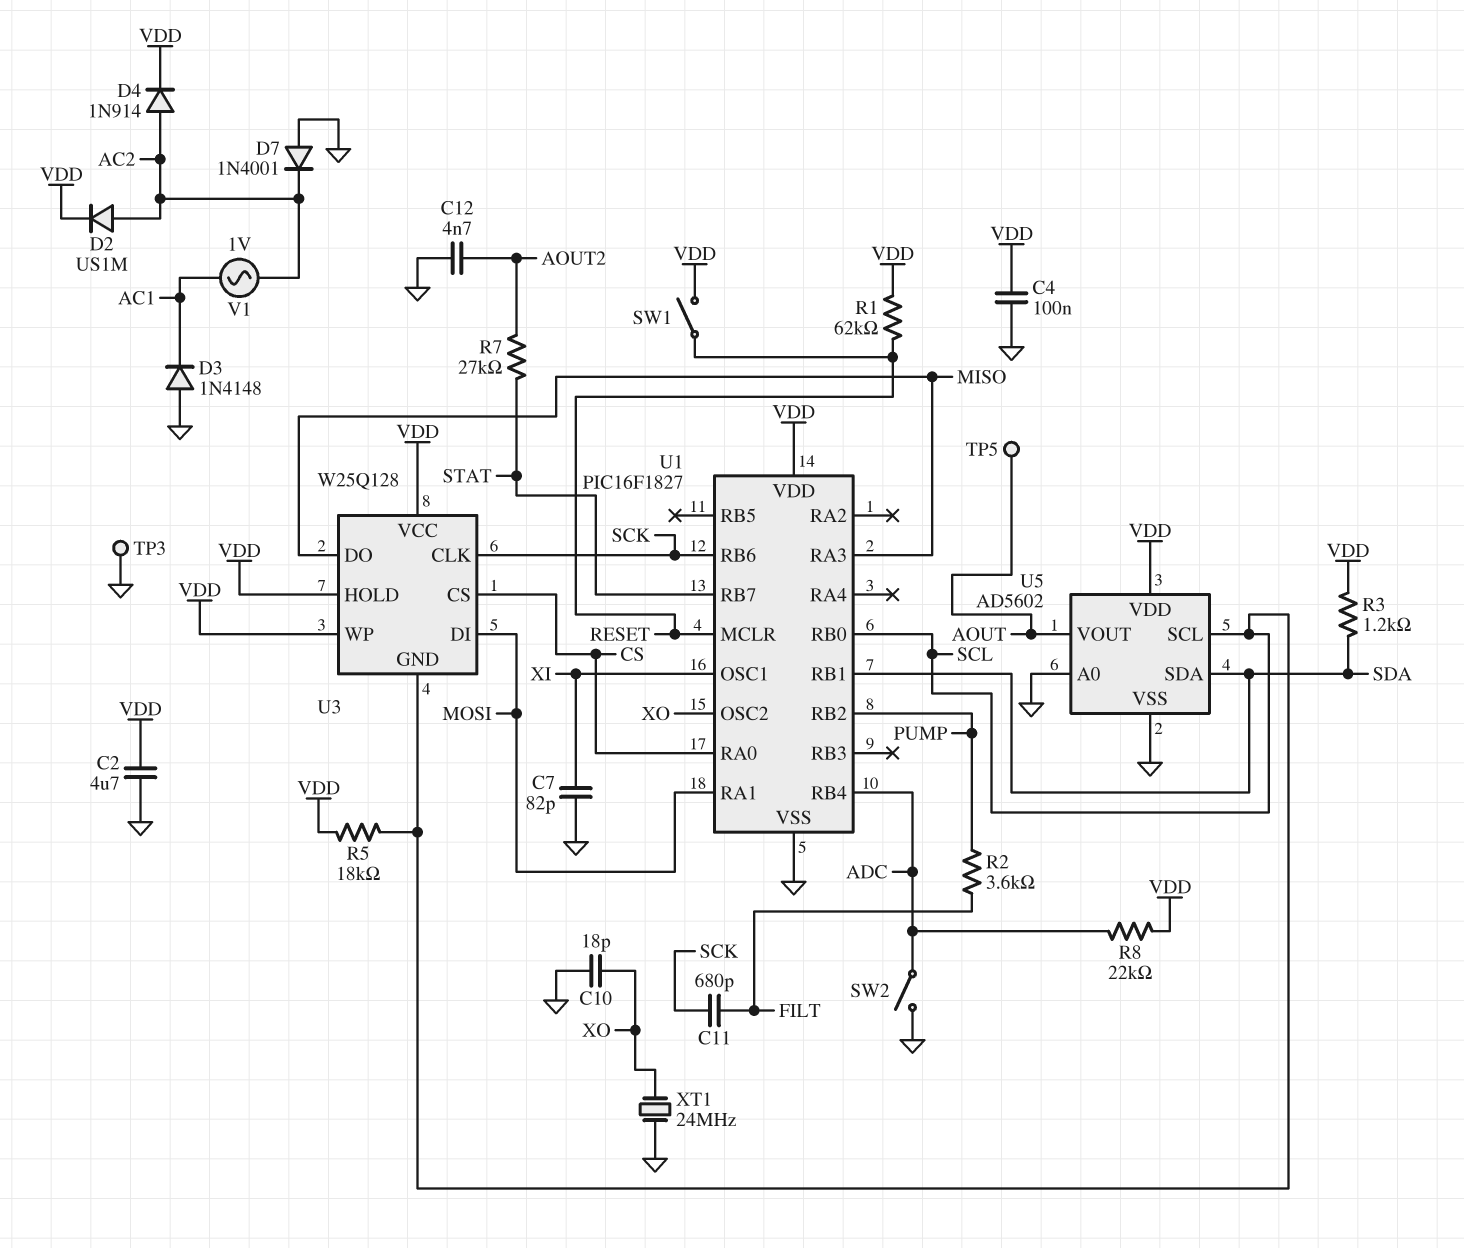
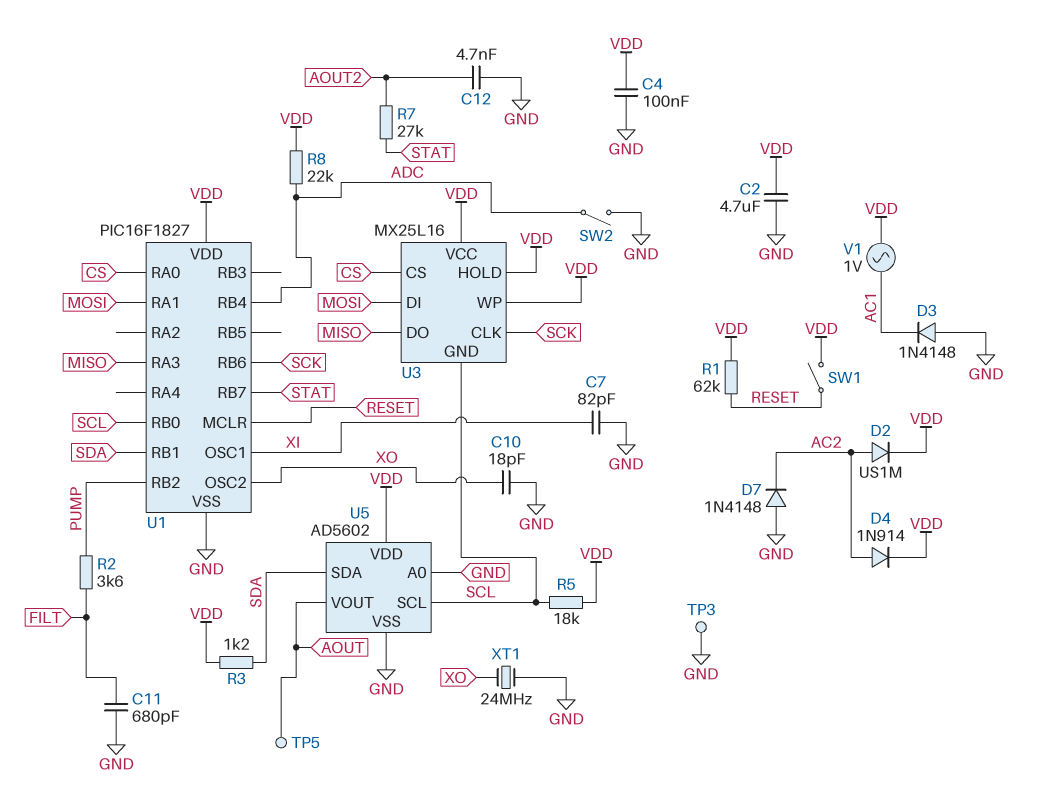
C11: 680pF (FILT, SCK) -> 680pF (FILT, GND)
D7: diode 1N4001 (A GND, K AC2) -> diode 1N4148 (A GND, K AC2)
U3: W25Q128 -> MX25L16
V1: AC 1V (AC1, AC2) -> AC 1V (AC1, VDD)

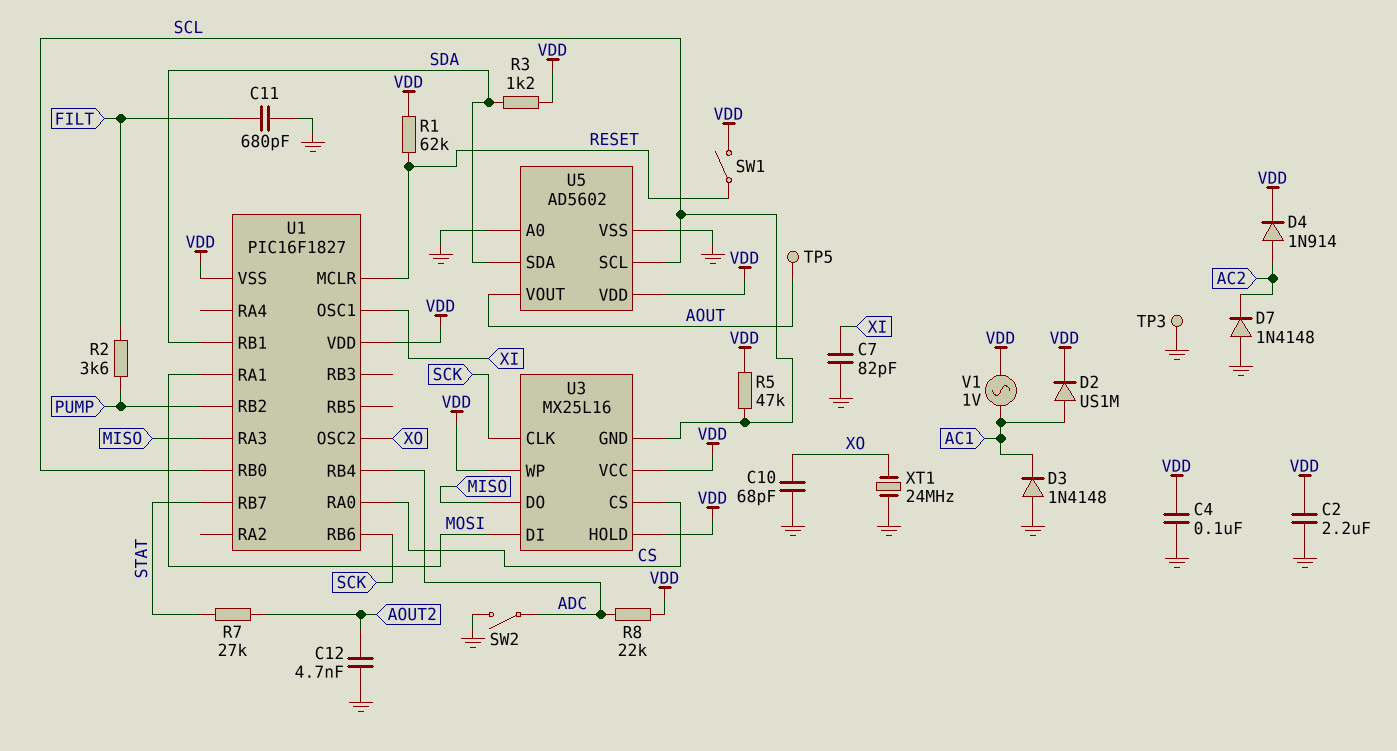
C2: 4.7uF (GND, VDD) -> 2.2uF (GND, VDD)
C10: 18pF (GND, XO) -> 68pF (GND, XO)
D2: diode US1M (A AC2, K VDD) -> diode US1M (A AC1, K VDD)
R5: 18k (SCL, VDD) -> 47k (SCL, VDD)
U1 pin VSS: GND -> VDD

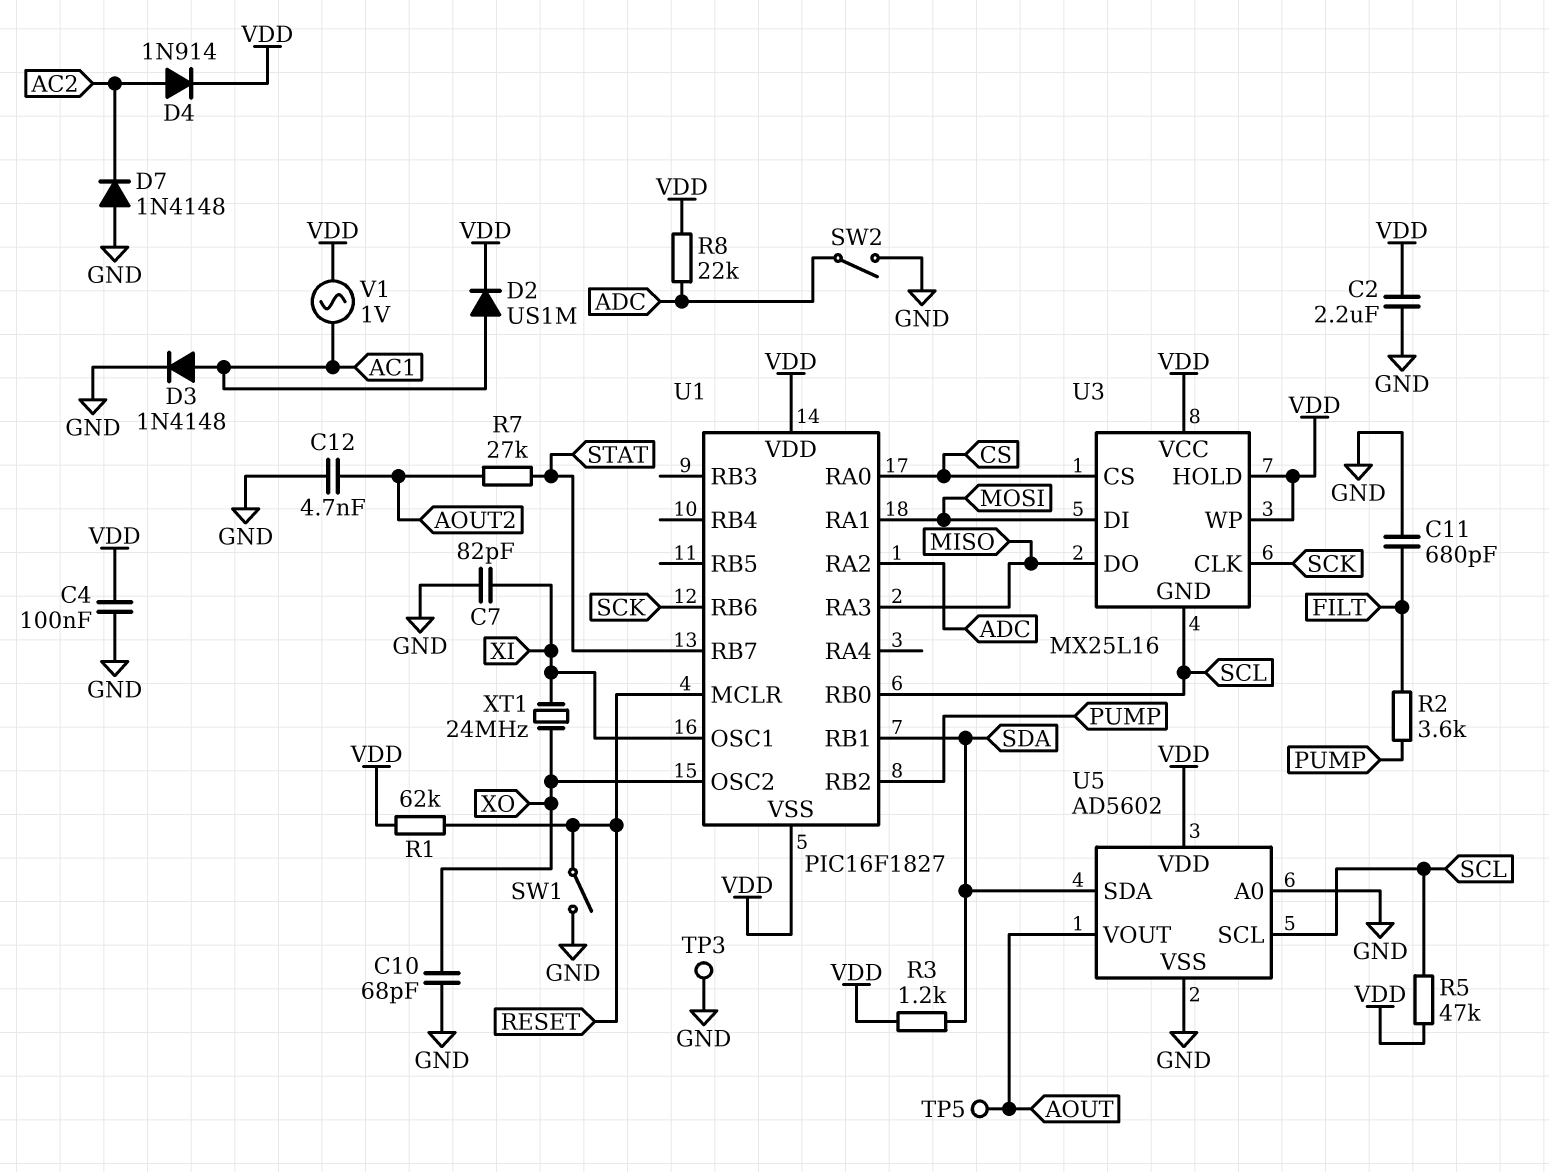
D3: diode 1N4148 (A GND, K AC1) -> diode 1N4148 (A AC1, K GND)
SW1: switch (RESET, VDD) -> switch (GND, RESET)
U1 pin RA2: none -> ADC
U1 pin RB4: ADC -> none
XT1: 24MHz (GND, XO) -> 24MHz (XI, XO)

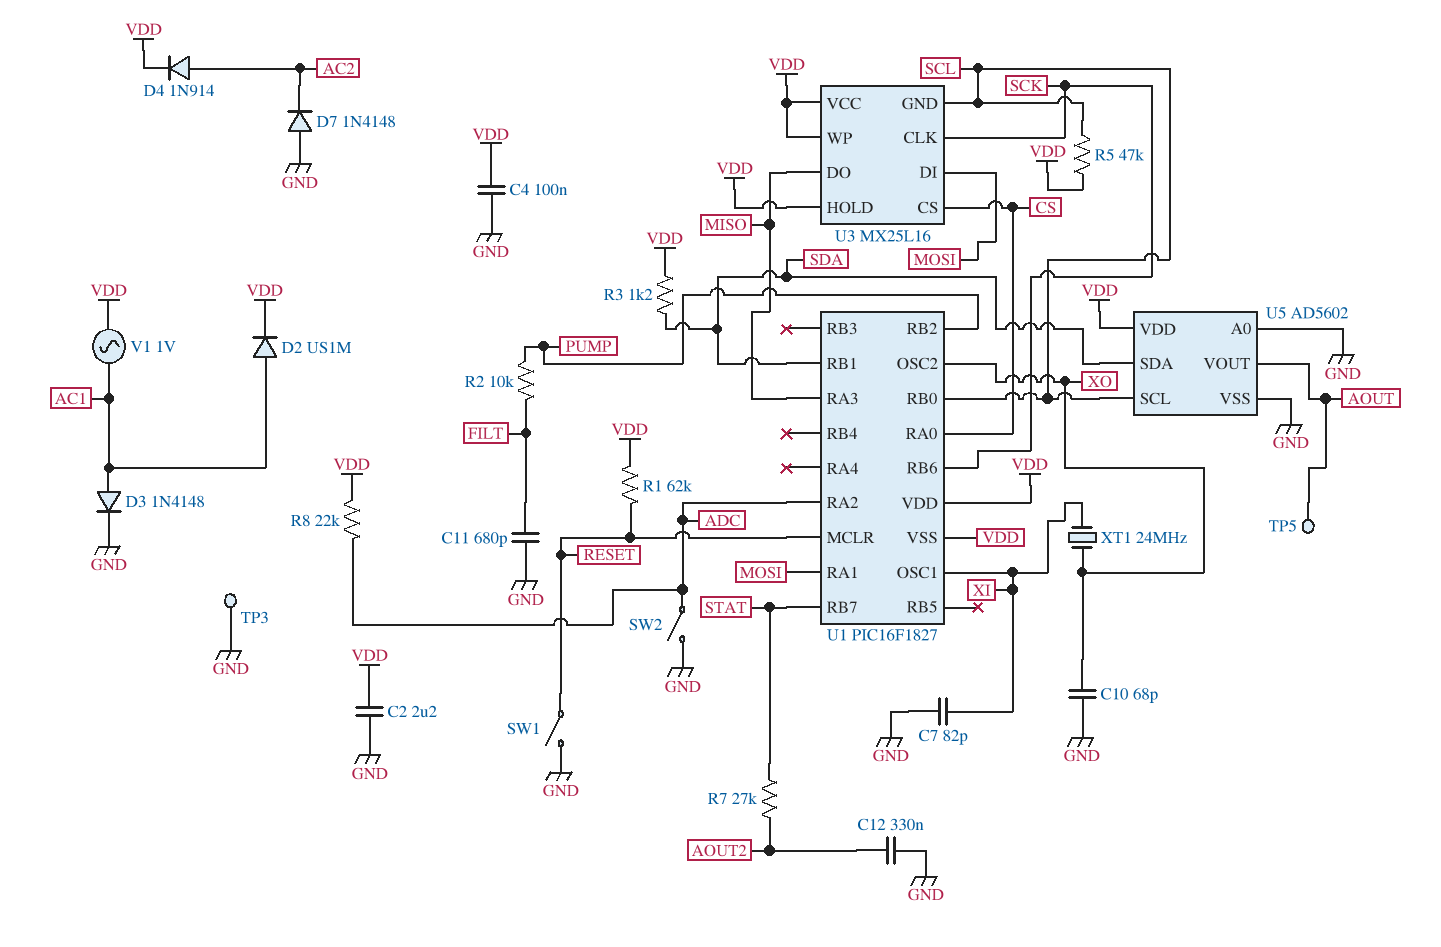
C12: 4.7nF (AOUT2, GND) -> 330nF (AOUT2, GND)
R2: 3.6k (FILT, PUMP) -> 10k (FILT, PUMP)

